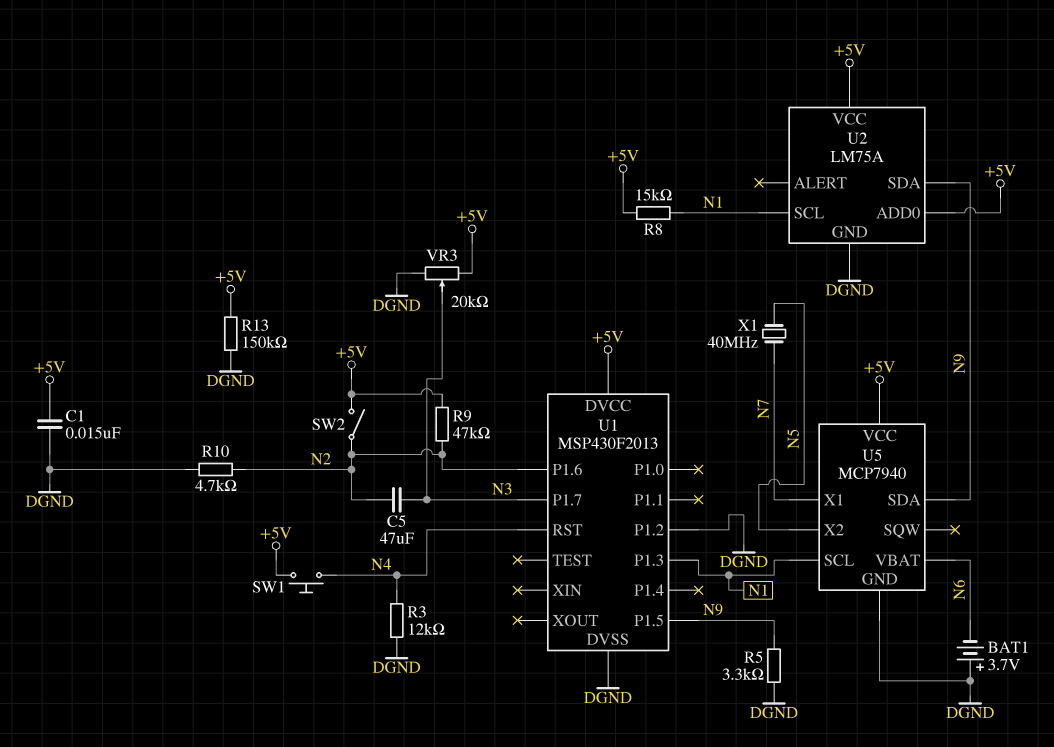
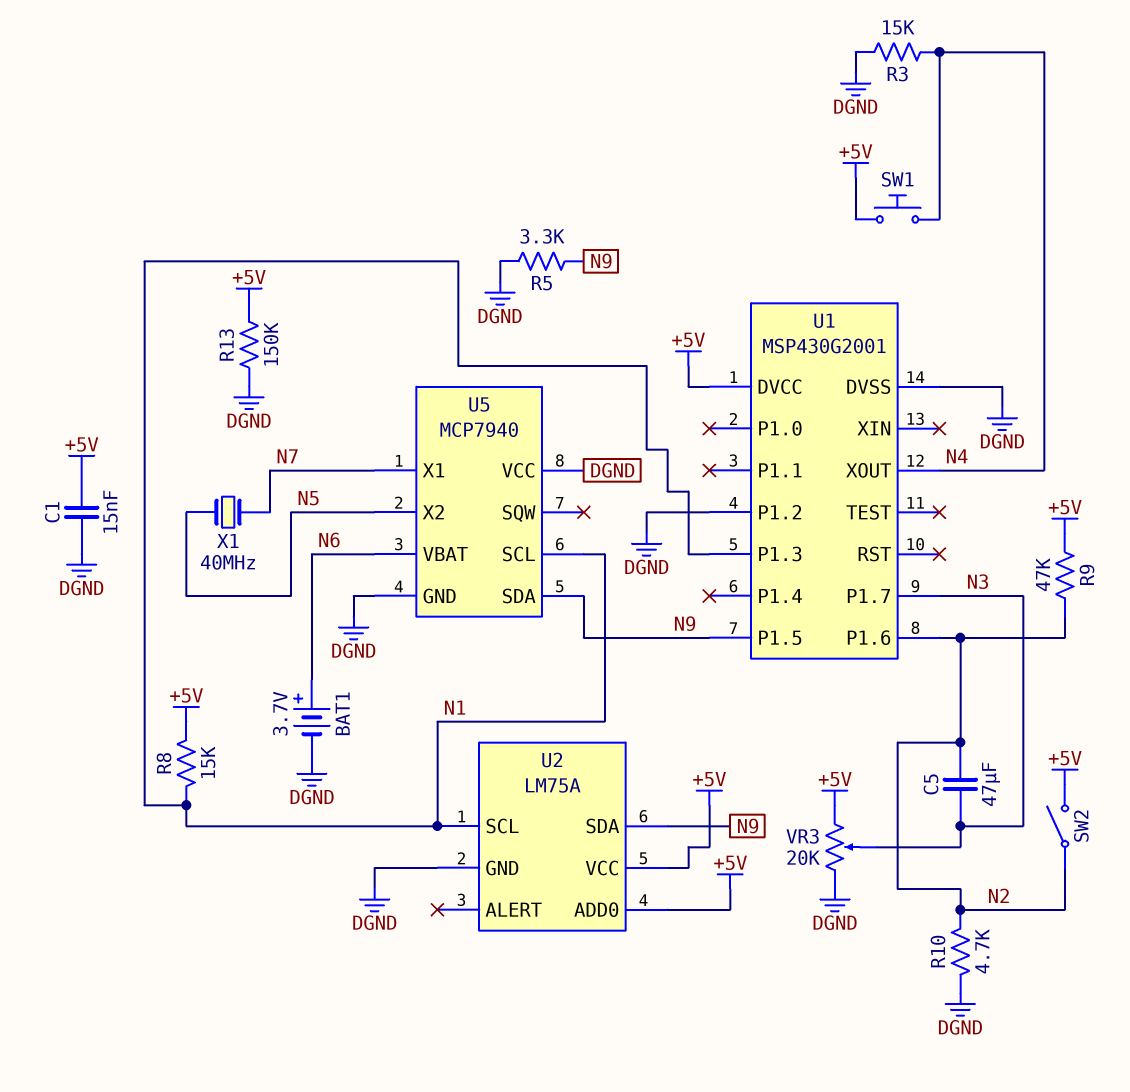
BAT1: 3.7V (plus DGND, minus N6) -> 3.7V (plus N6, minus DGND)
R3: 12k (DGND, N4) -> 15k (DGND, N4)
U1: MSP430F2013 -> MSP430G2001
U1 pin RST: N4 -> none
U1 pin XOUT: none -> N4
U5 pin VCC: +5V -> DGND

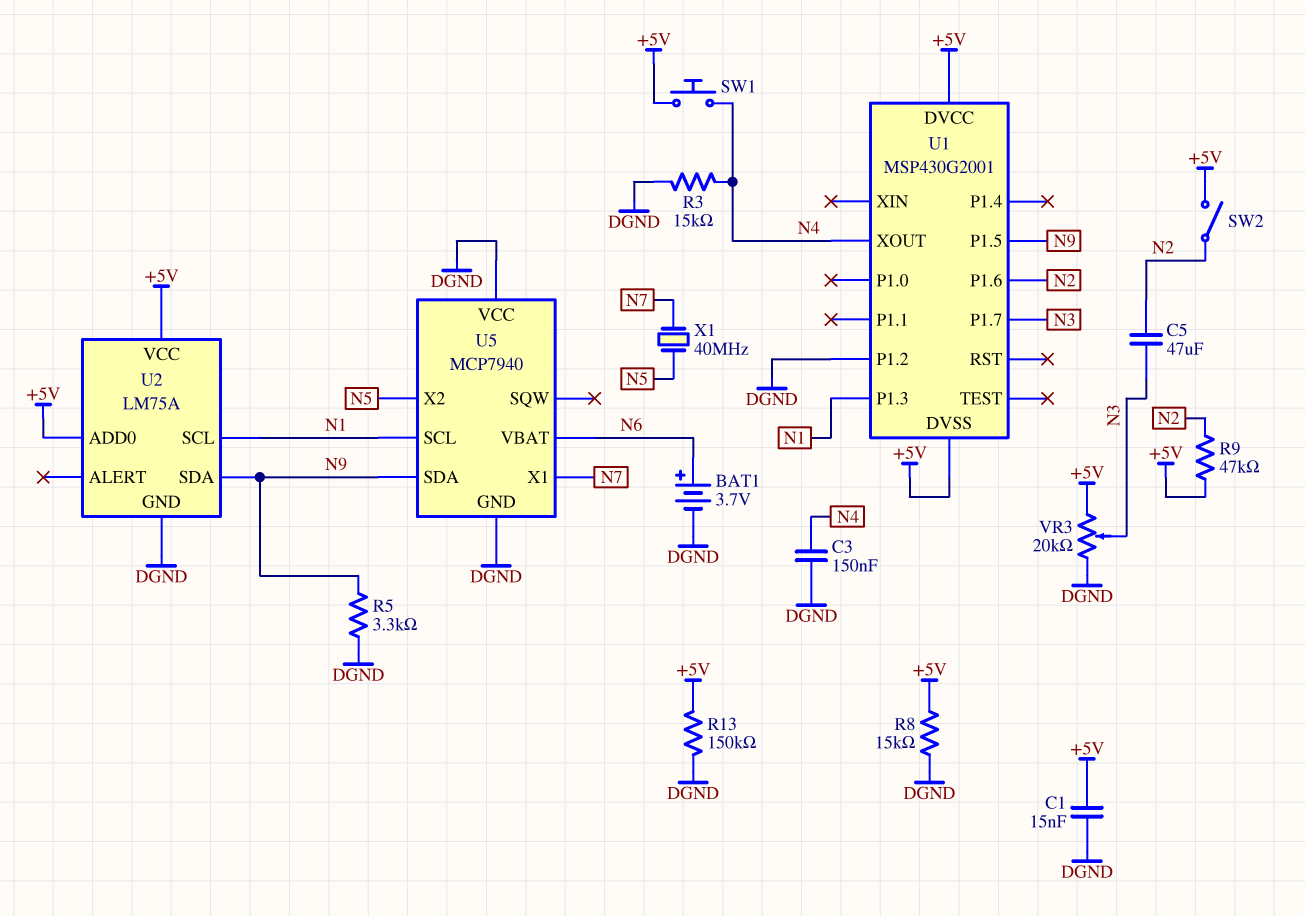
C3: none -> 150nF (DGND, N4)
R8: 15k (+5V, N1) -> 15k (+5V, DGND)
R10: 4.7k (DGND, N2) -> none
U1 pin DVSS: DGND -> +5V

